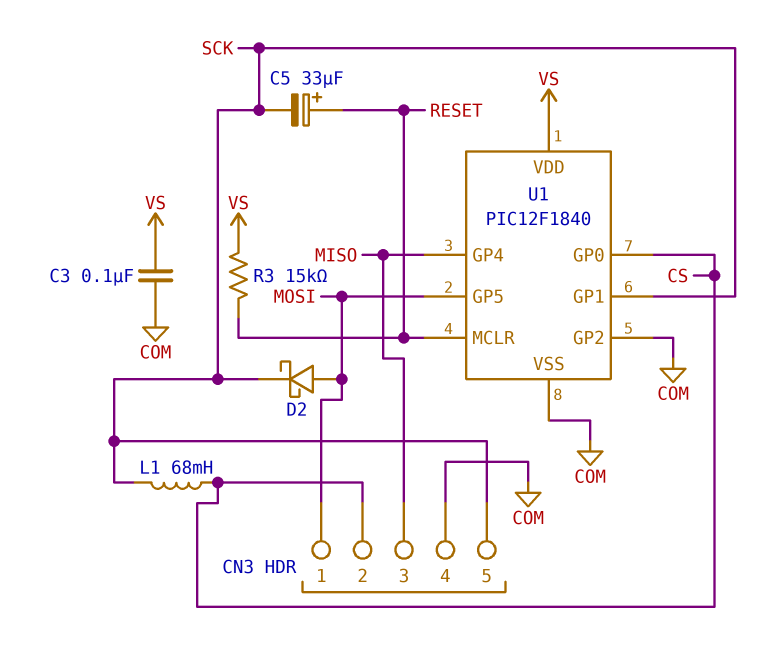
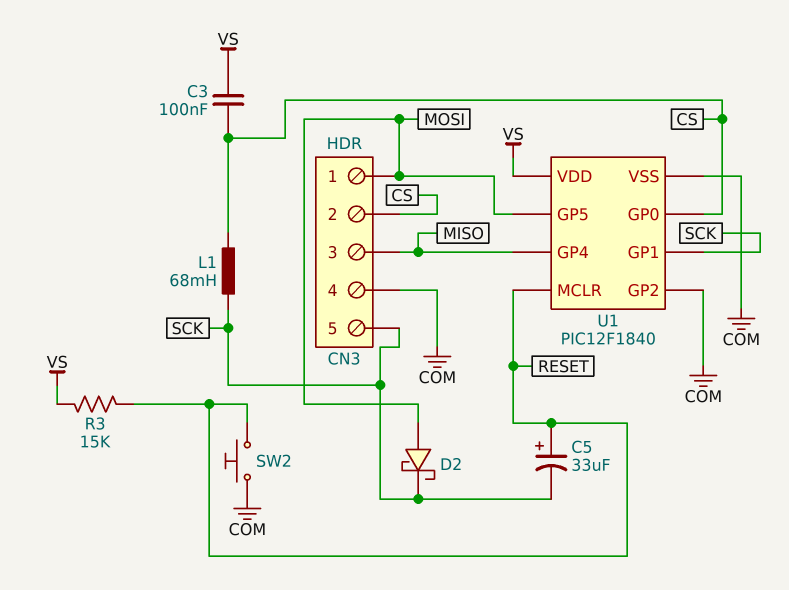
C3: 100nF (COM, VS) -> 100nF (CS, VS)
SW2: none -> button (COM, RESET)

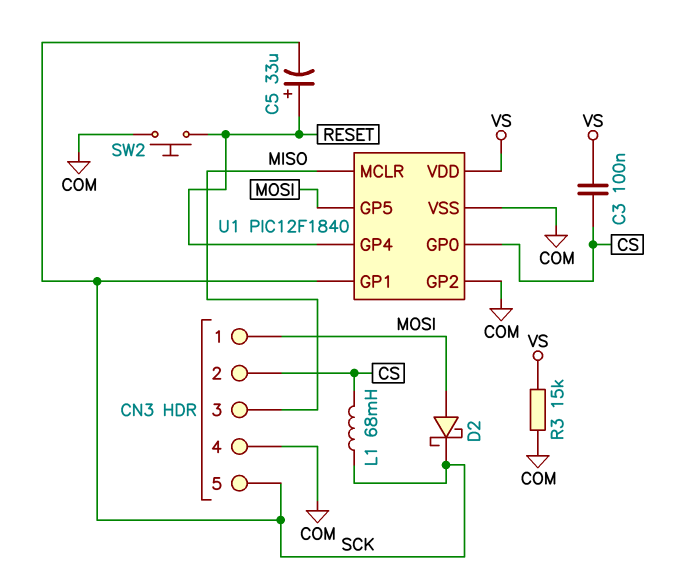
R3: 15k (RESET, VS) -> 15k (COM, VS)
U1 pin GP4: MISO -> RESET
U1 pin MCLR: RESET -> MISO

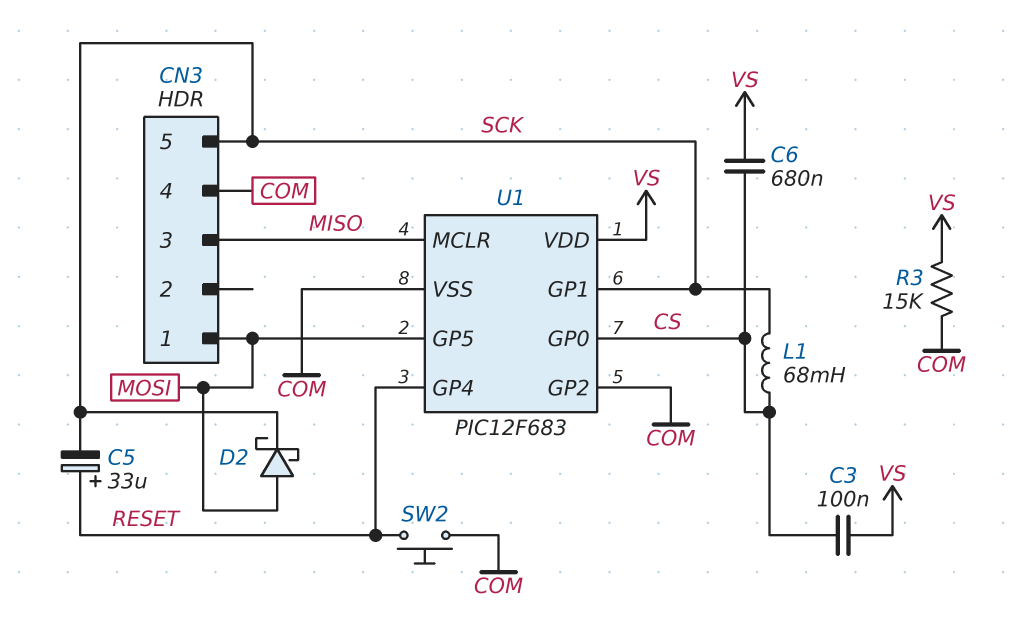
C6: none -> 680nF (CS, VS)
CN3 pin 2: CS -> none
U1: PIC12F1840 -> PIC12F683

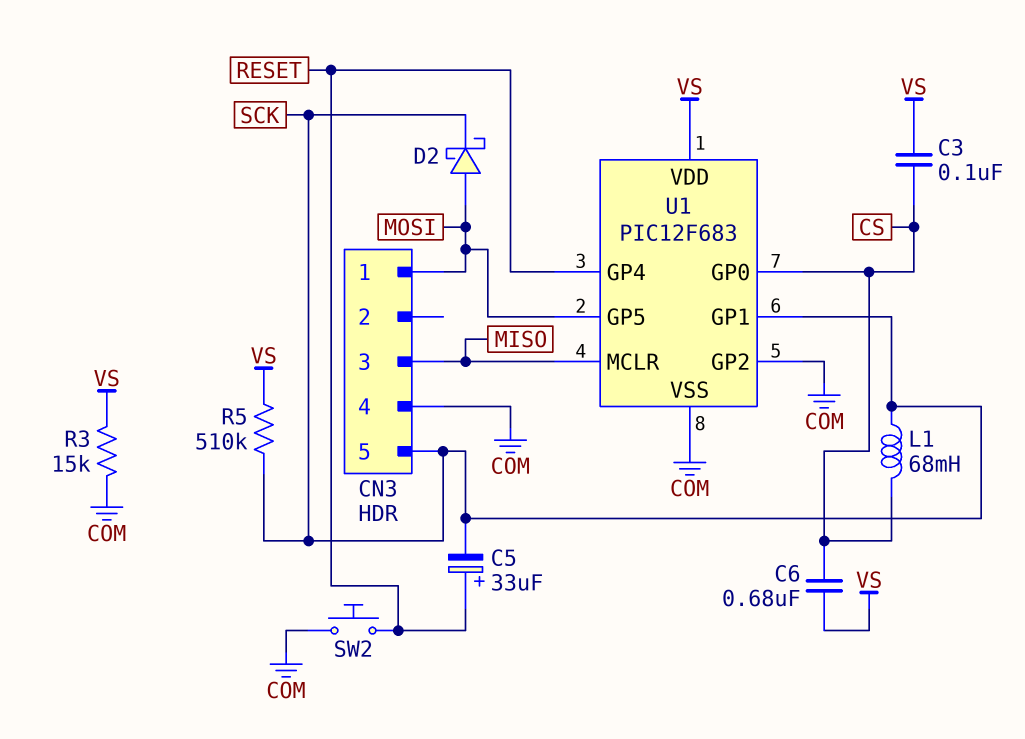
R5: none -> 510k (SCK, VS)

